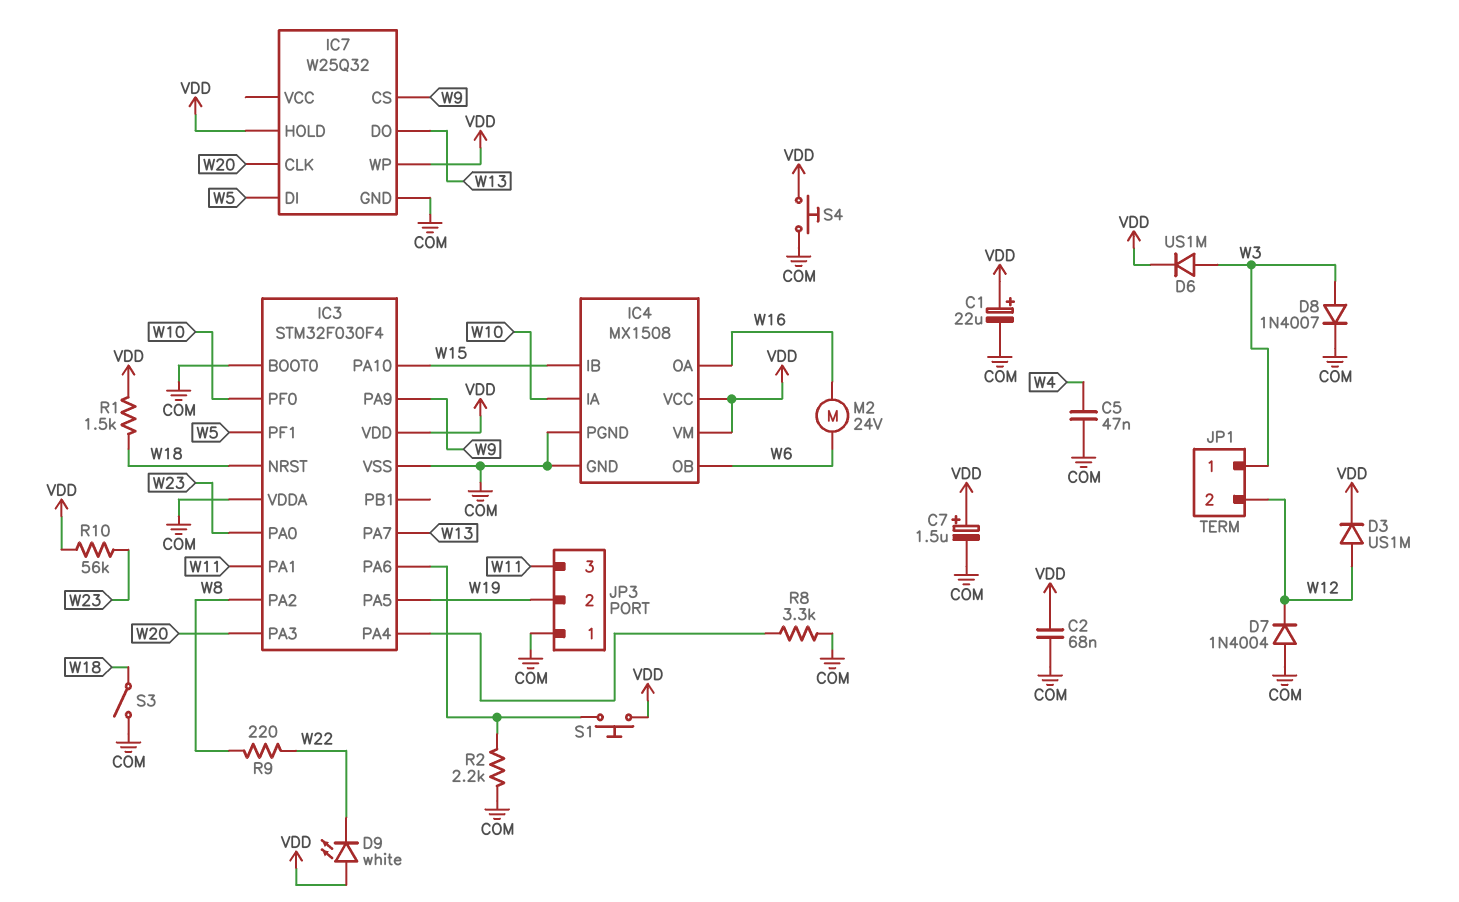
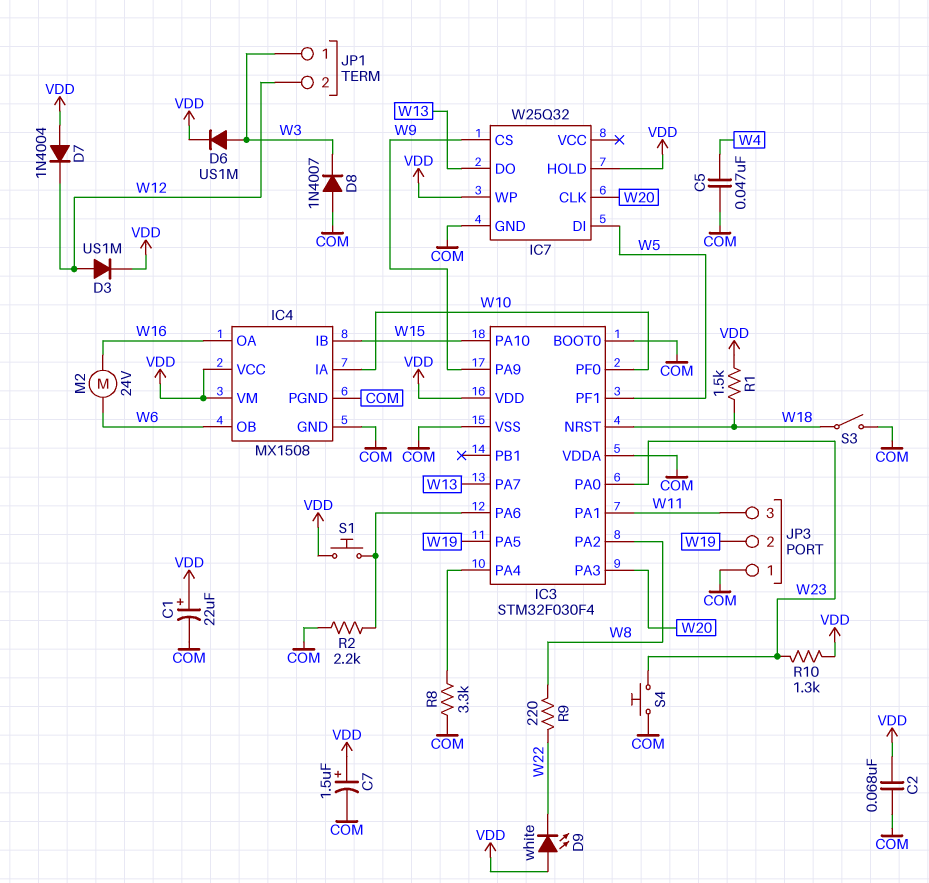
D7: diode 1N4004 (A COM, K W12) -> diode 1N4004 (A VDD, K W12)
D8: diode 1N4007 (A W3, K COM) -> diode 1N4007 (A COM, K W3)
R10: 56k (VDD, W23) -> 1.3k (VDD, W23)
S4: button (COM, VDD) -> button (COM, W23)

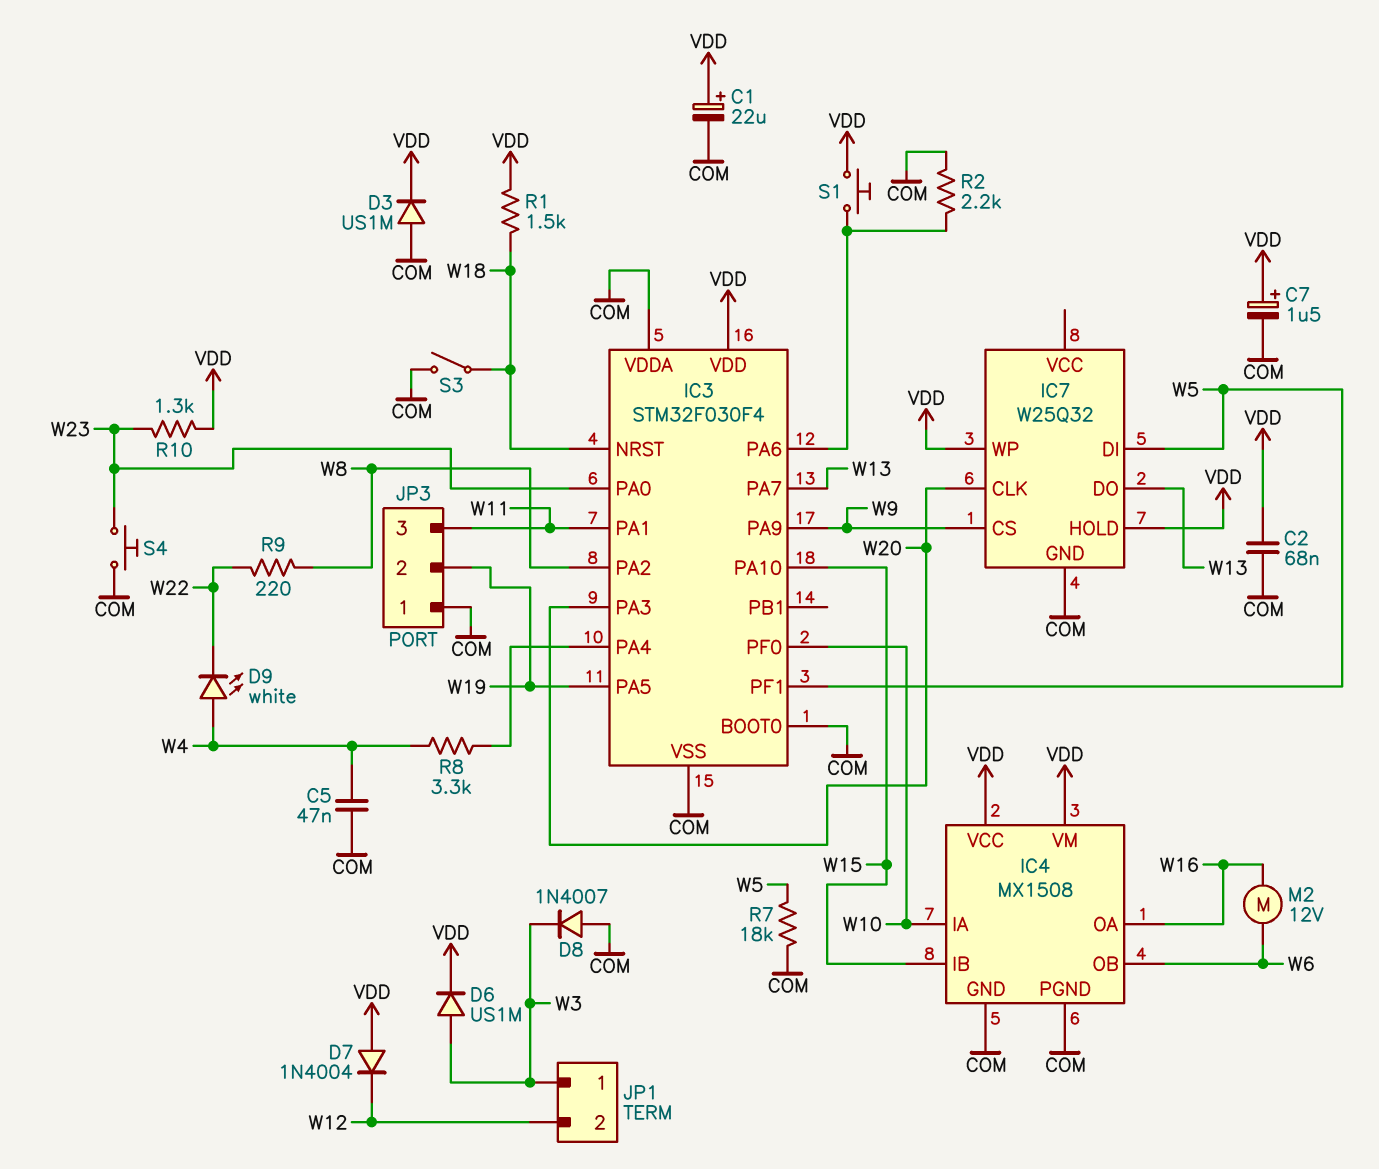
D3: diode US1M (A W12, K VDD) -> diode US1M (A COM, K VDD)
D9: LED white (A VDD, K W22) -> LED white (A W4, K W22)
M2: motor 24V (W6, W16) -> motor 12V (W6, W16)
R7: none -> 18k (COM, W5)
R8: 3.3k (COM, IC3/PA4) -> 3.3k (IC3/PA4, W4)

